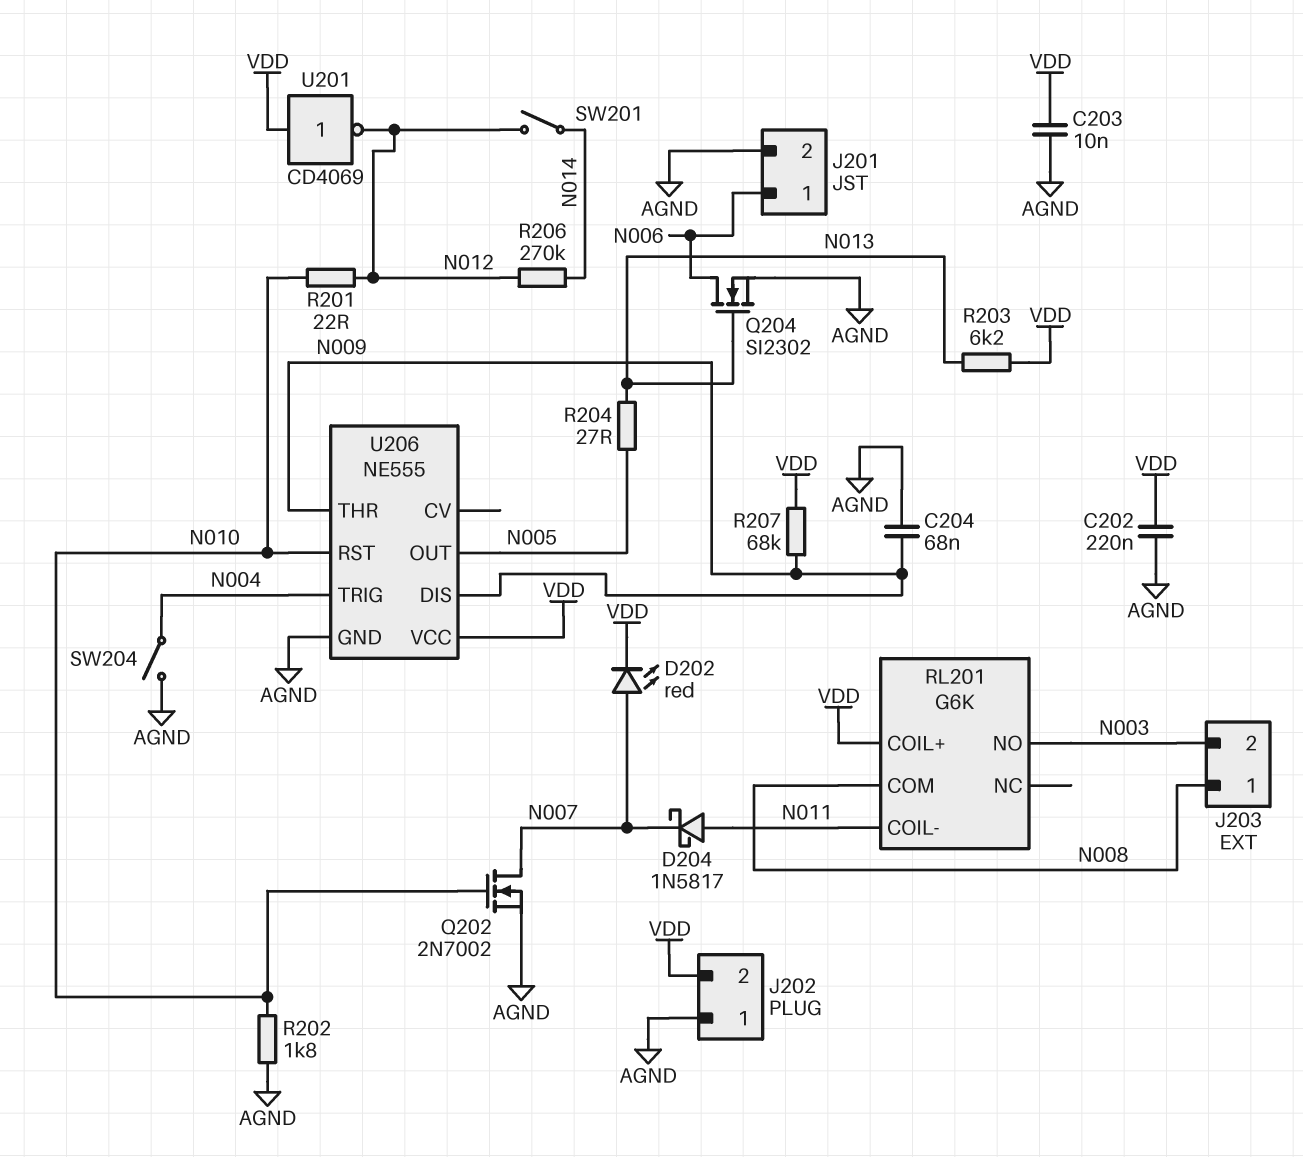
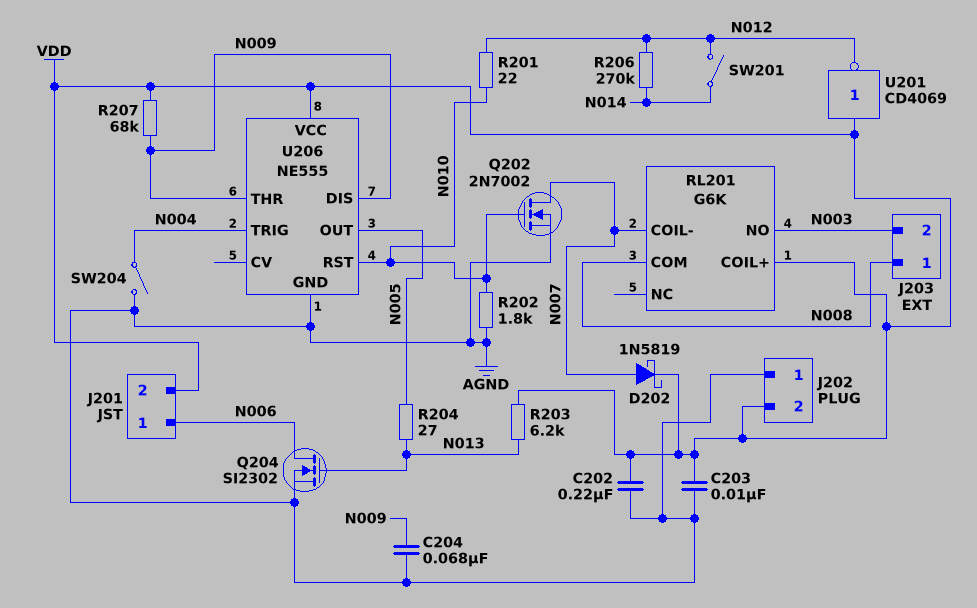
D202: LED red (A N007, K VDD) -> schottky 1N5819 (A N007, K VDD)
D204: schottky 1N5817 (A N011, K N007) -> none
J201 pin 2: AGND -> VDD
RL201 pin COIL-: N011 -> N007

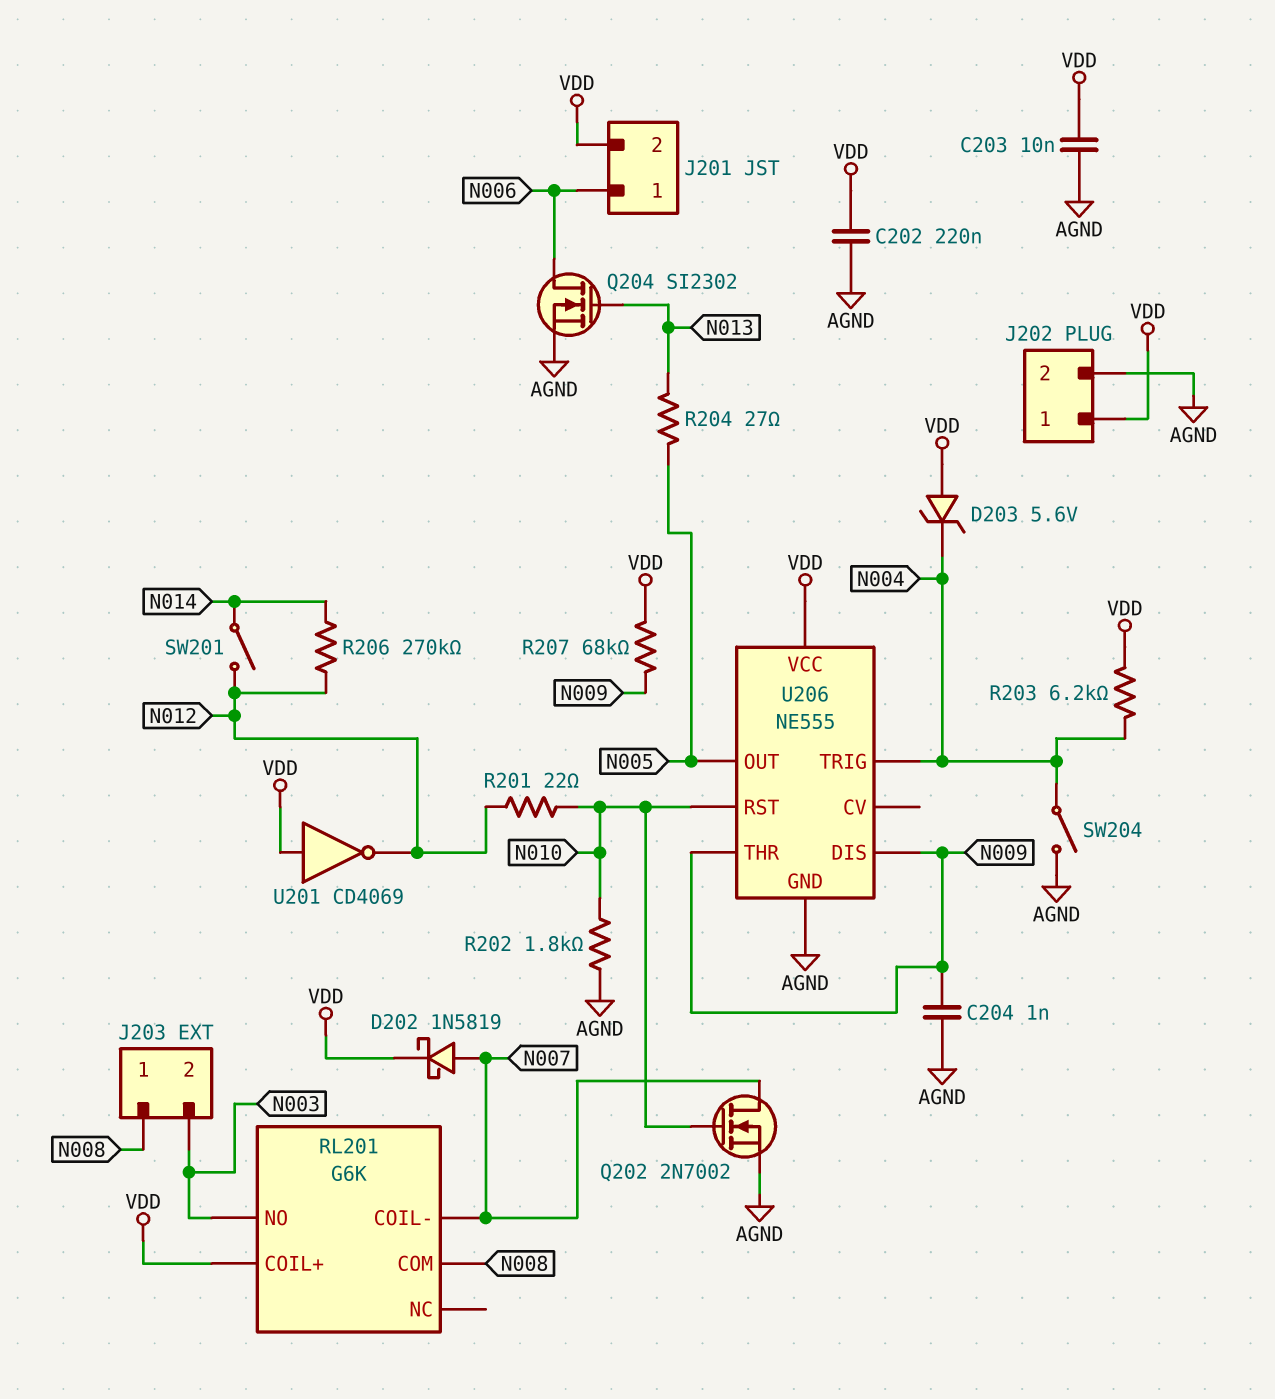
C204: 68nF (AGND, N009) -> 1nF (AGND, N009)
D203: none -> zener 5.6V (A VDD, K N004)
J202 pin 1: AGND -> VDD
J202 pin 2: VDD -> AGND
R203: 6.2k (N013, VDD) -> 6.2k (N004, VDD)

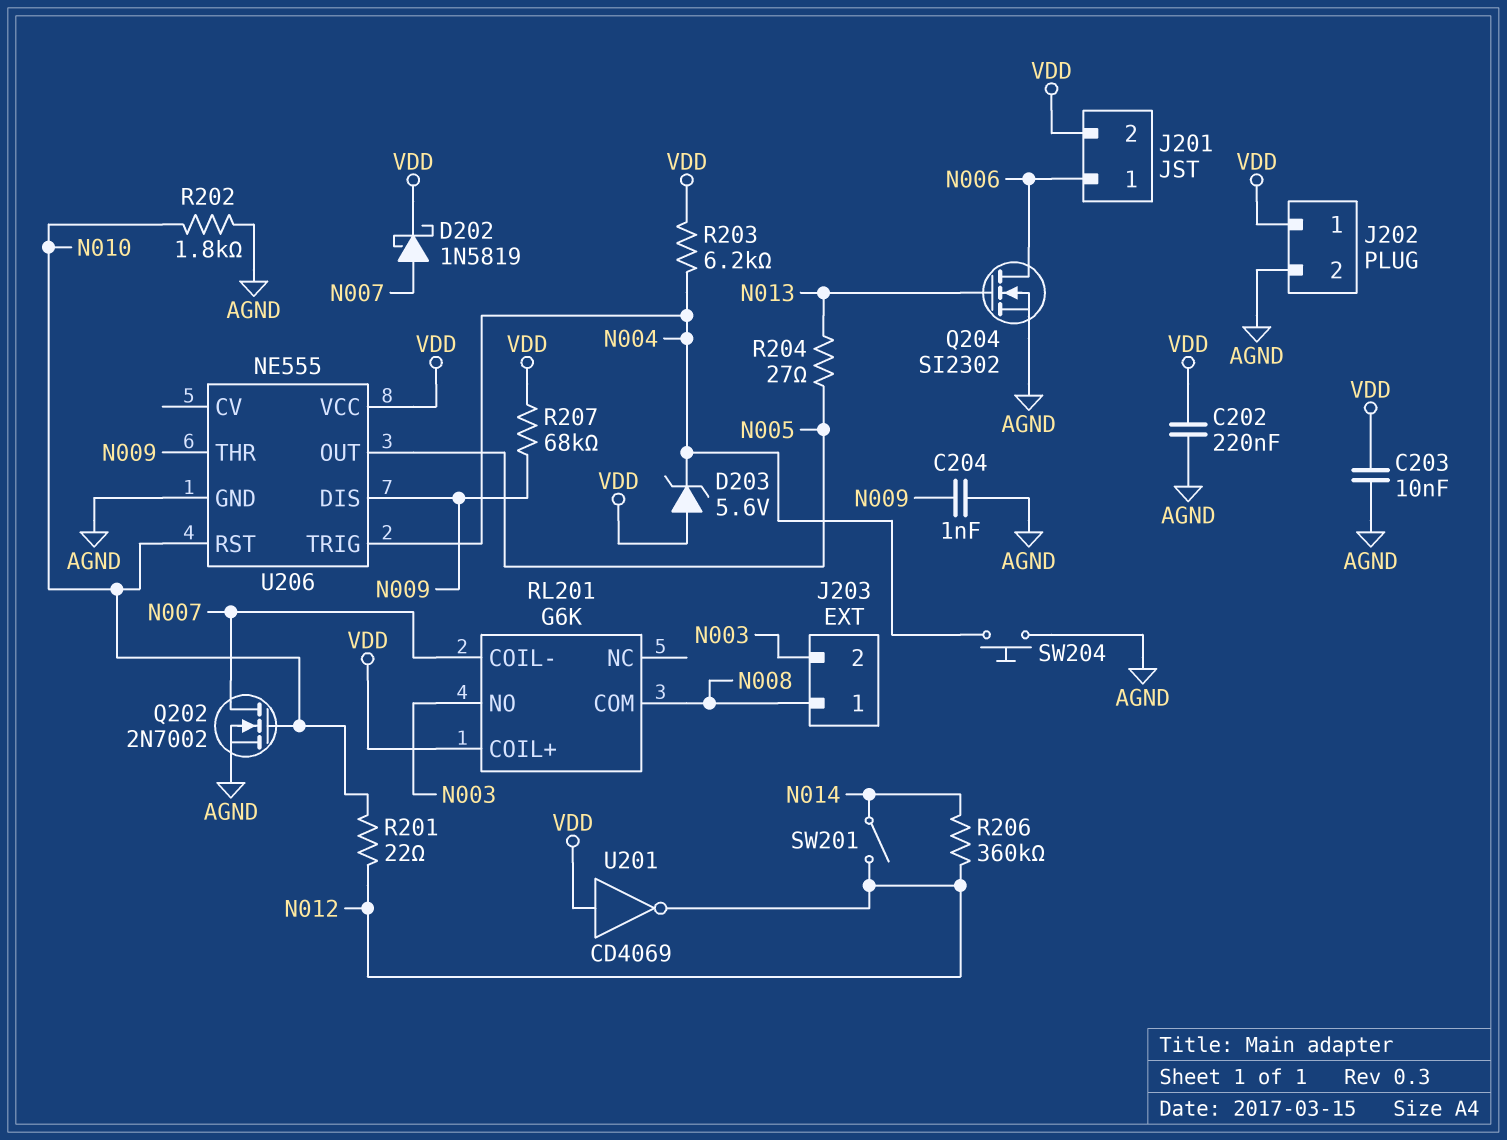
R206: 270k (N012, N014) -> 360k (N012, N014)
SW204: switch (AGND, N004) -> button (AGND, N004)

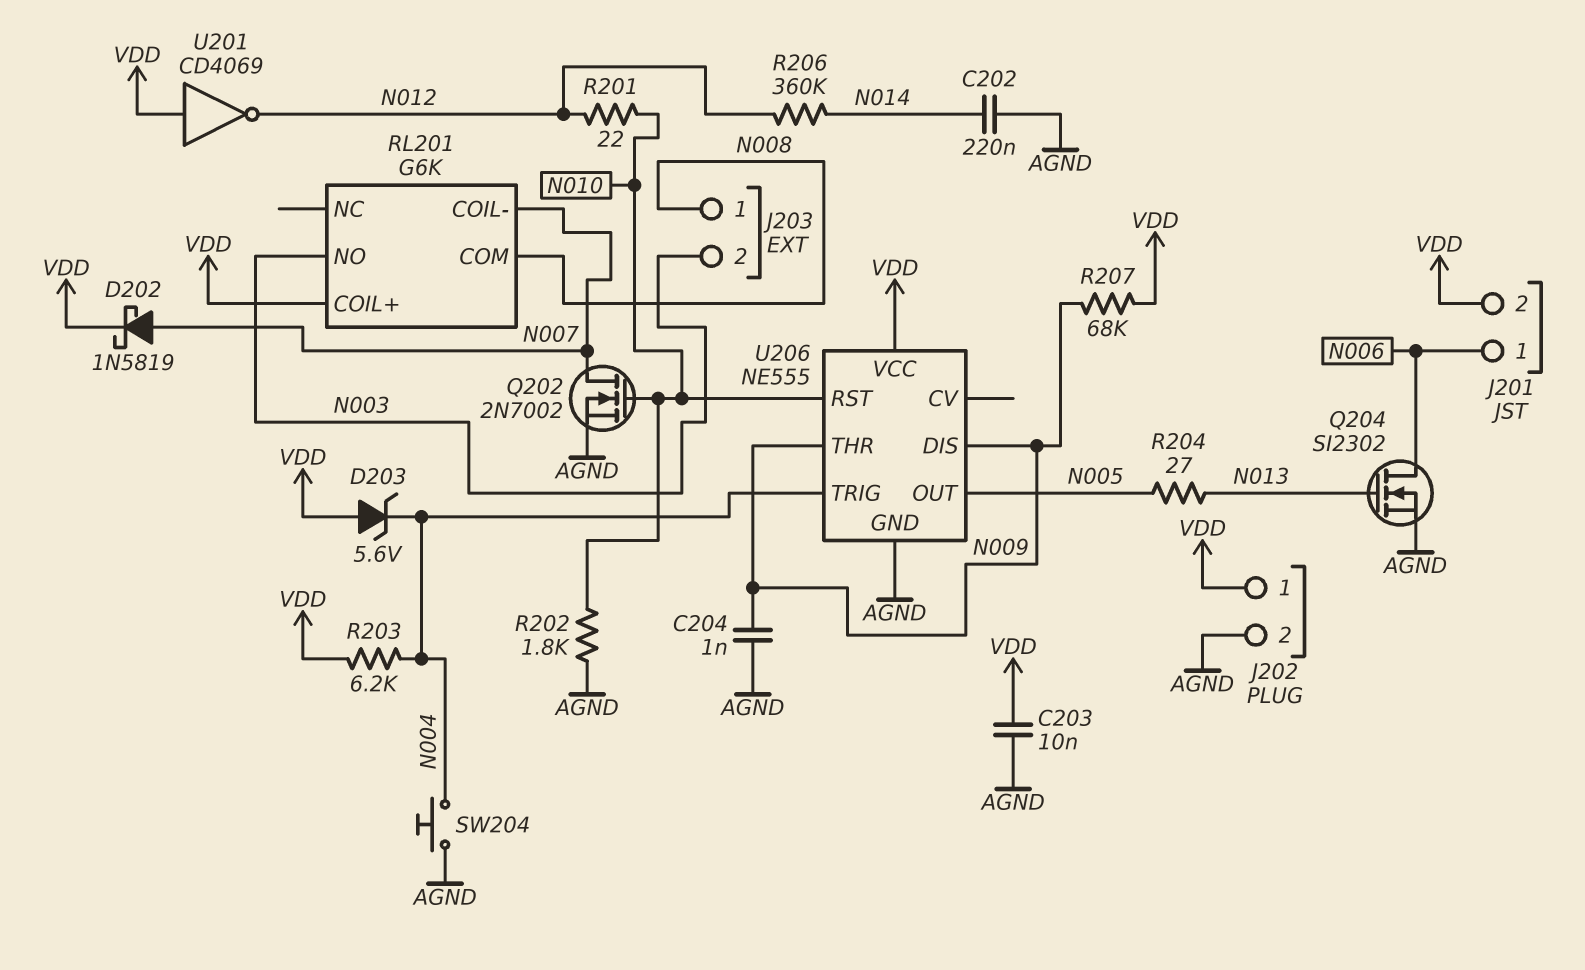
C202: 220nF (AGND, VDD) -> 220nF (AGND, N014)
SW201: switch (N012, N014) -> none

